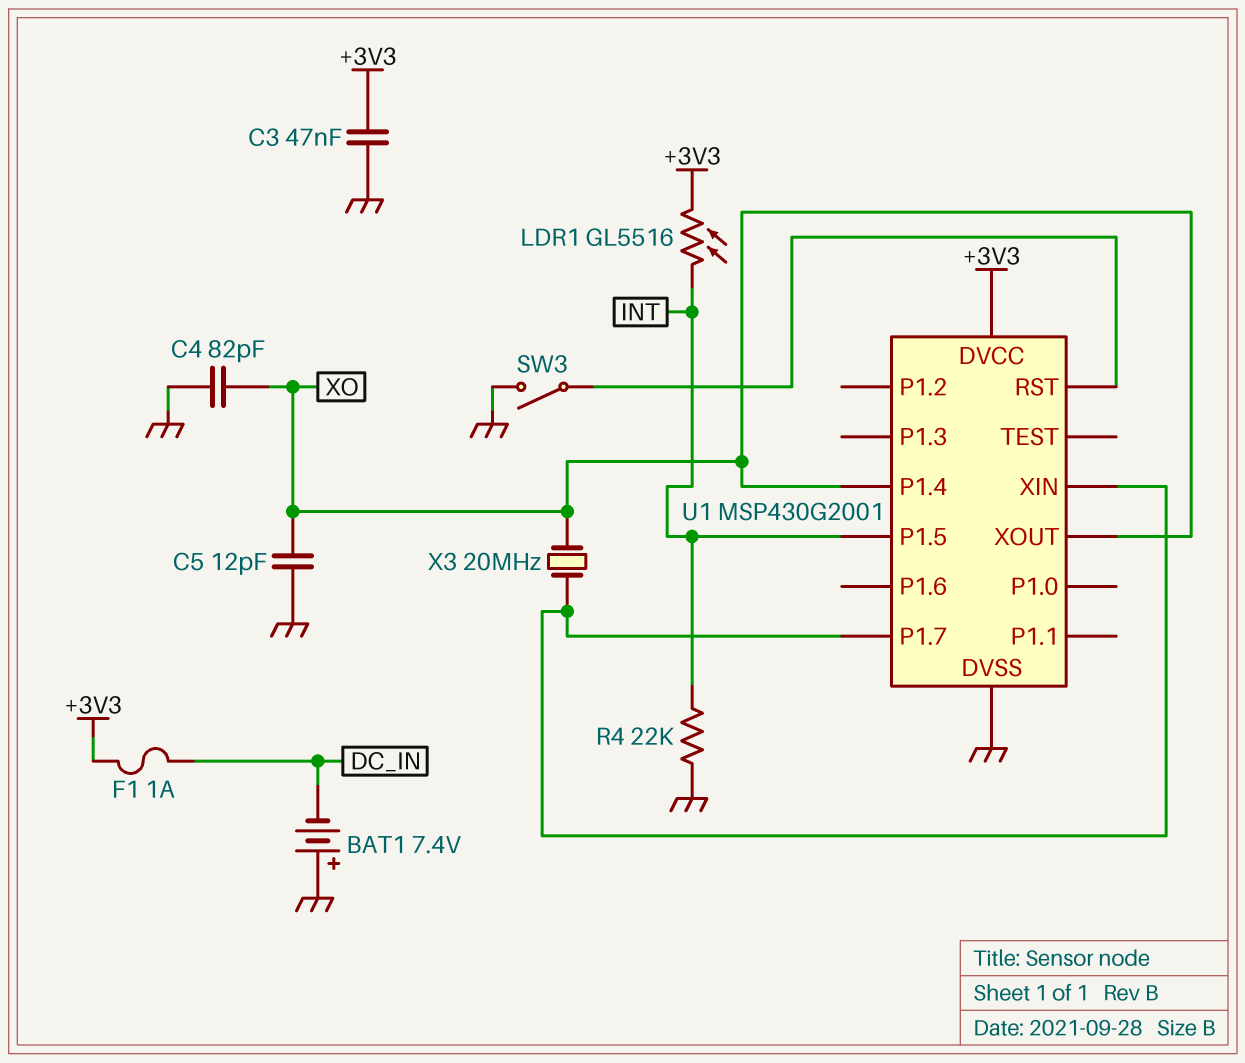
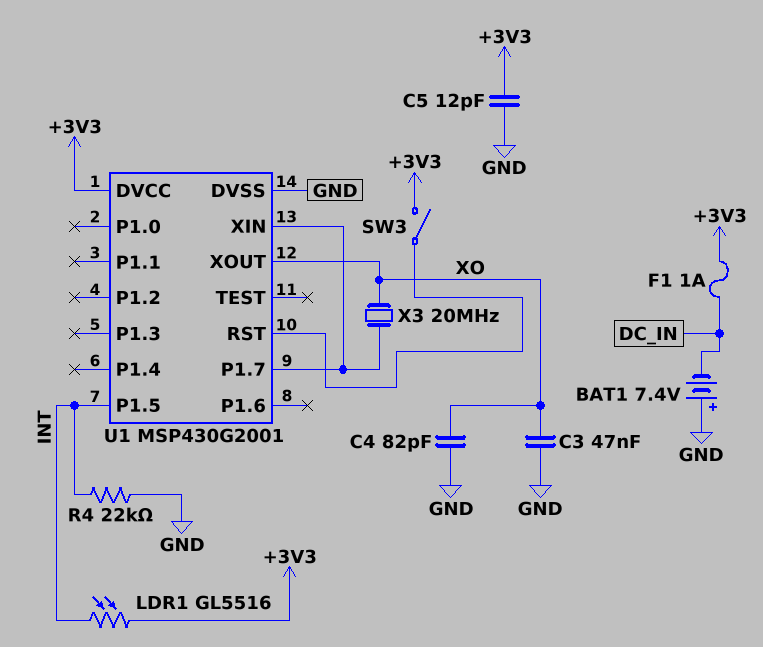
C3: 47nF (+3V3, GND) -> 47nF (GND, XO)
C5: 12pF (GND, XO) -> 12pF (+3V3, GND)
SW3: switch (GND, U1/RST) -> switch (+3V3, U1/RST)
U1 pin P1.4: XO -> none

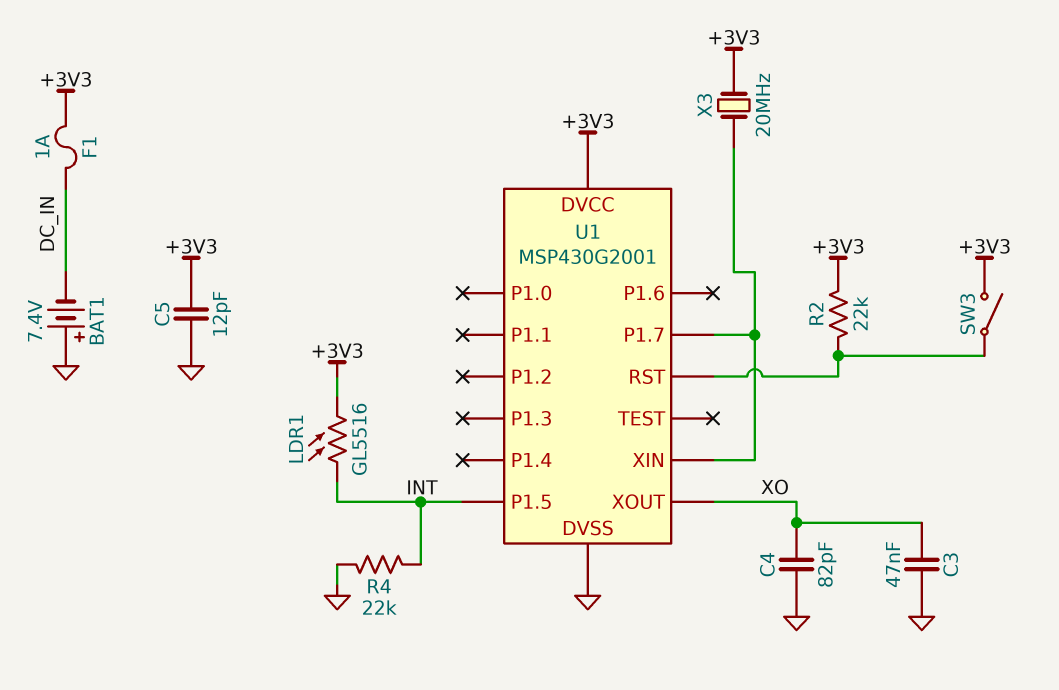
R2: none -> 22k (+3V3, U1/RST)
X3: 20MHz (U1/P1.7, XO) -> 20MHz (+3V3, U1/P1.7)

